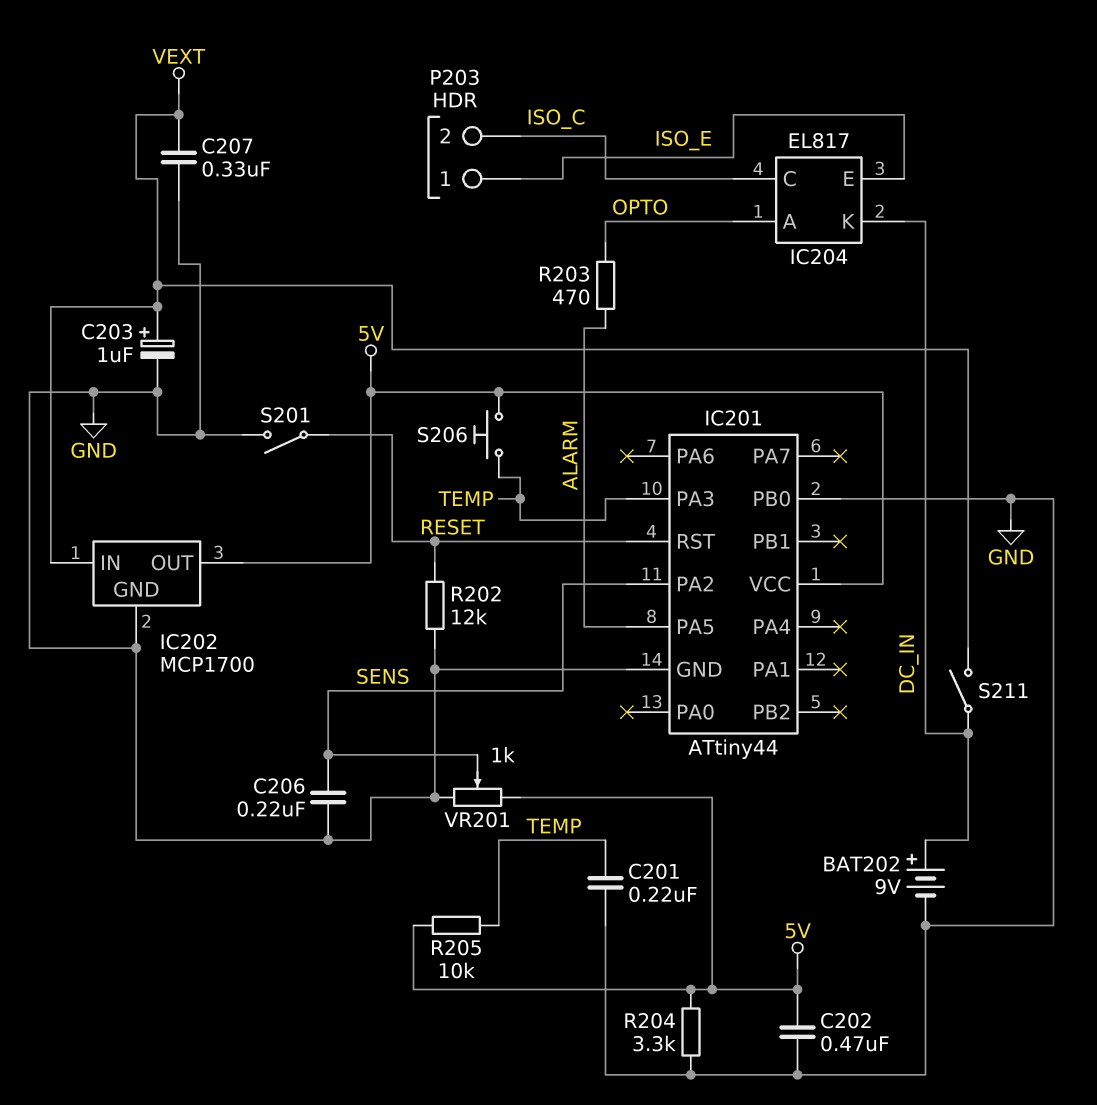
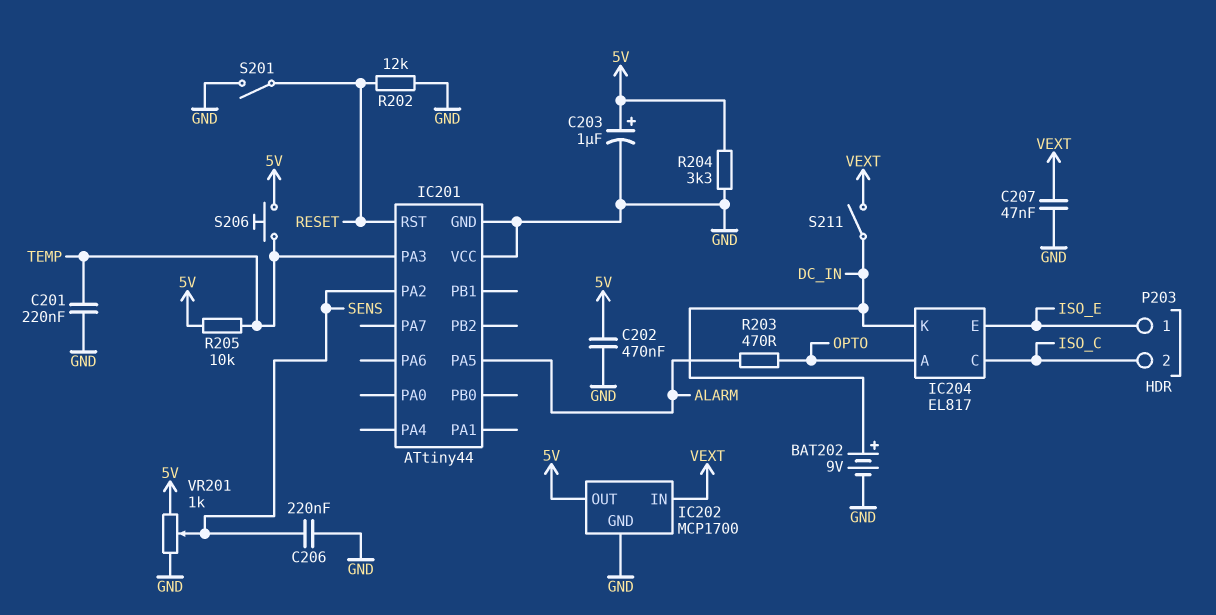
C203: 1uF (plus VEXT, minus GND) -> 1uF (plus 5V, minus GND)
C207: 330nF (GND, VEXT) -> 47nF (GND, VEXT)
IC201 pin PB0: GND -> none
IC201 pin VCC: 5V -> GND

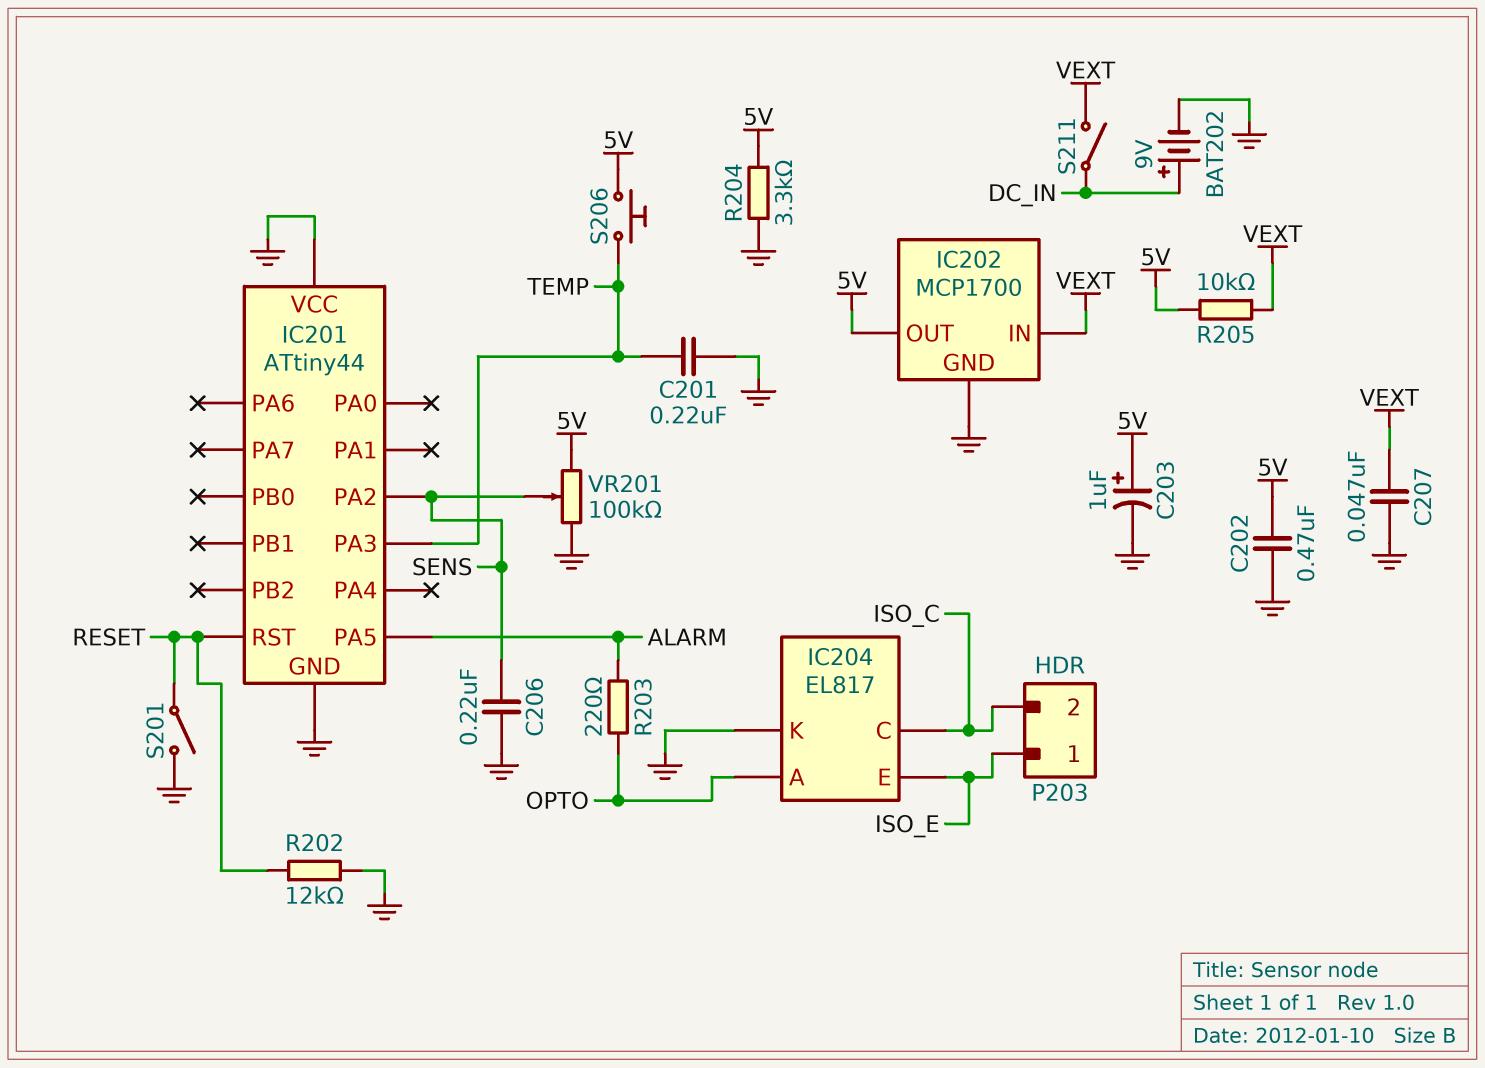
IC204 pin K: DC_IN -> GND
R203: 470 (ALARM, OPTO) -> 220 (ALARM, OPTO)
R205: 10k (5V, TEMP) -> 10k (5V, VEXT)
VR201: 1k (5V, GND, wiper SENS) -> 100k (5V, GND, wiper SENS)

